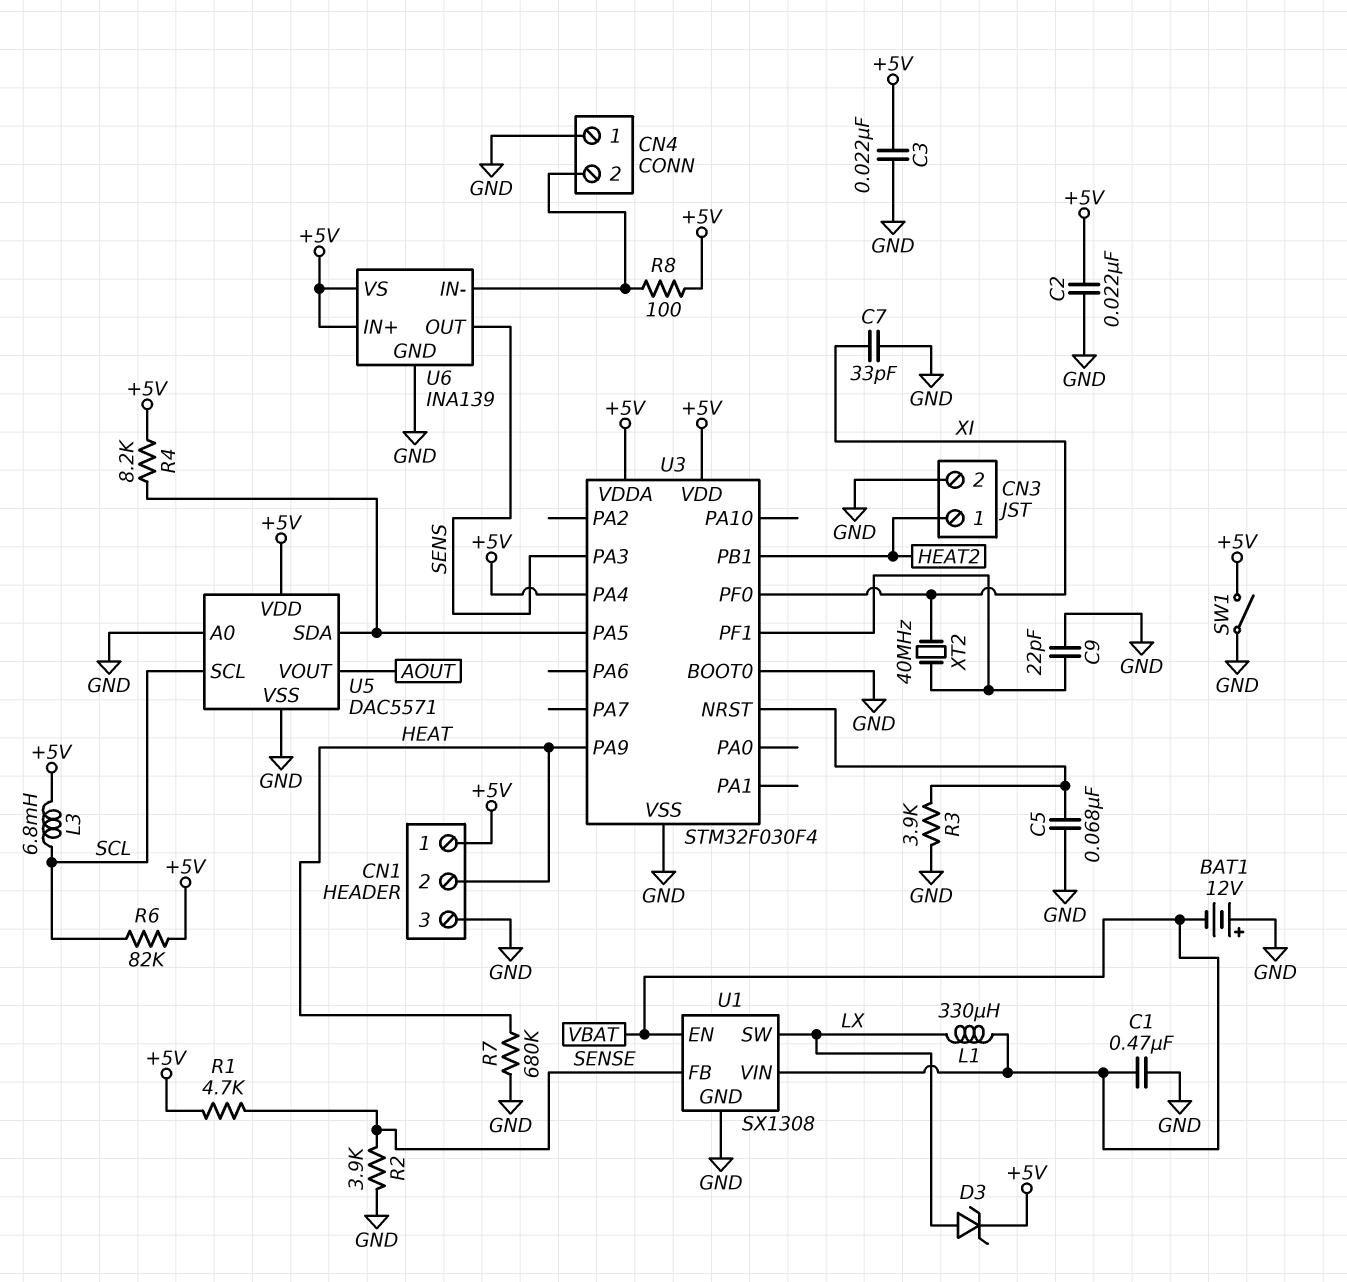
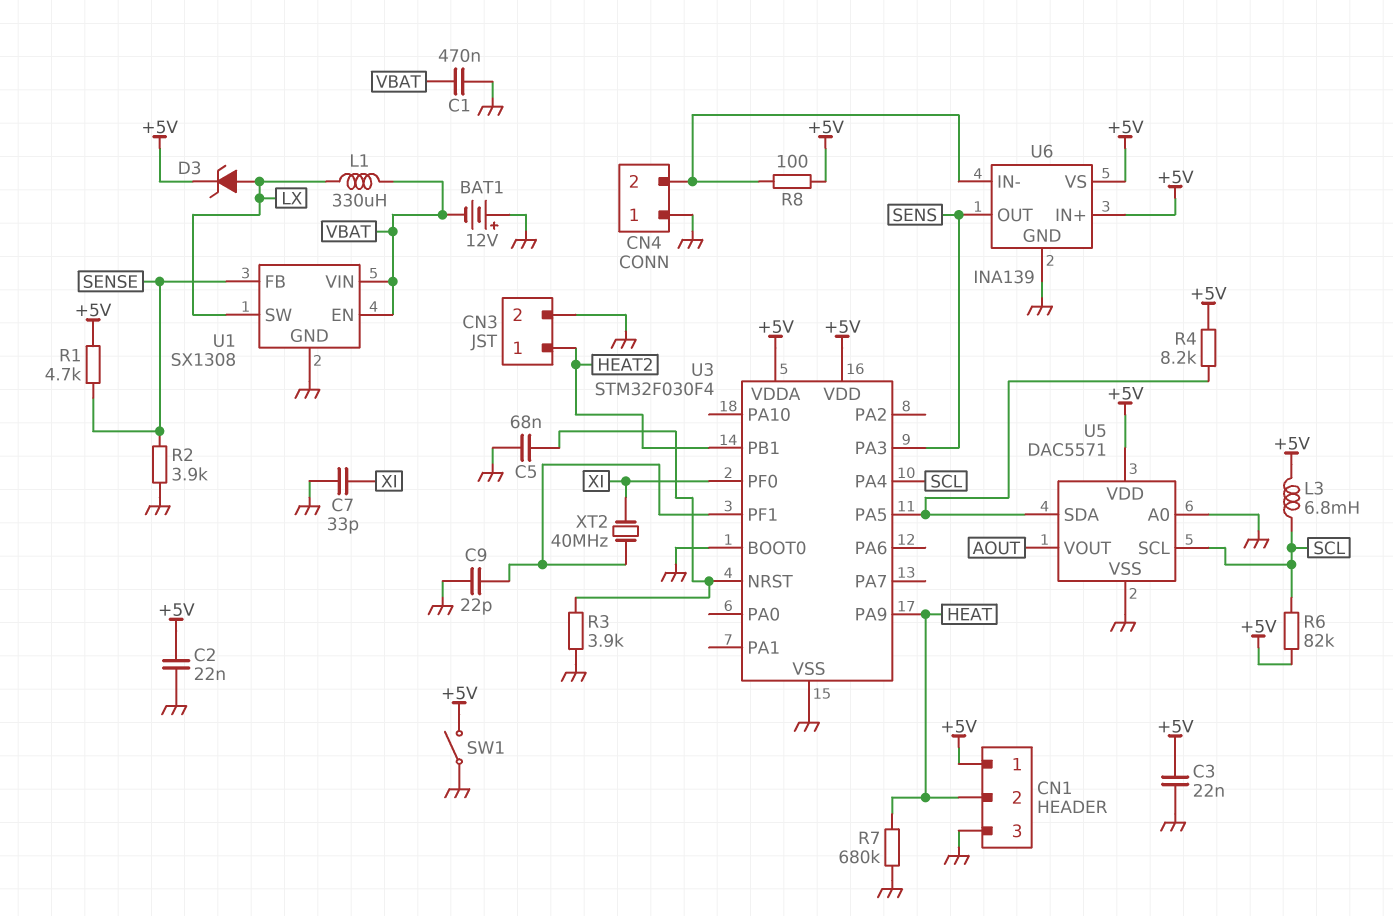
U3 pin PA4: +5V -> SCL

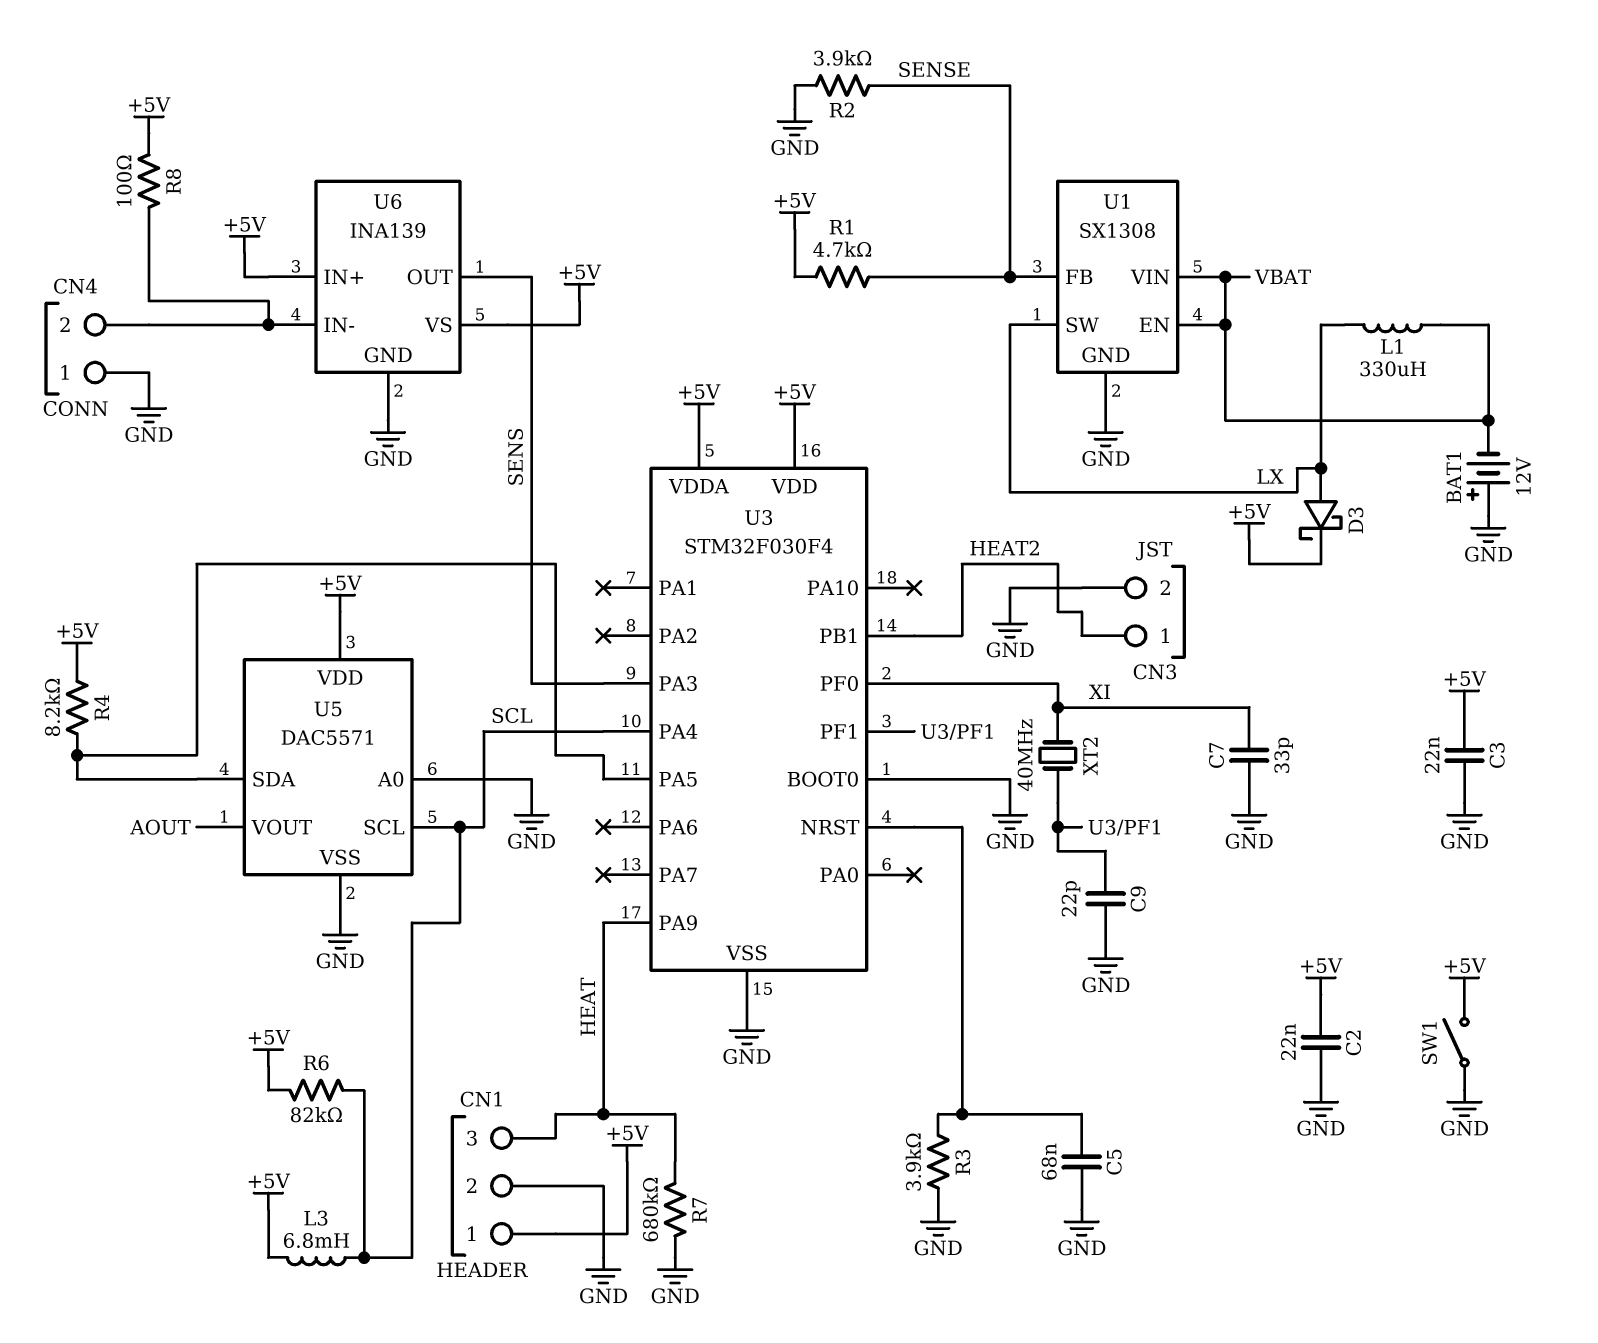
C1: 470nF (GND, VBAT) -> none
CN1 pin 2: HEAT -> GND
CN1 pin 3: GND -> HEAT
D3: zener (A LX, K +5V) -> schottky (A LX, K +5V)

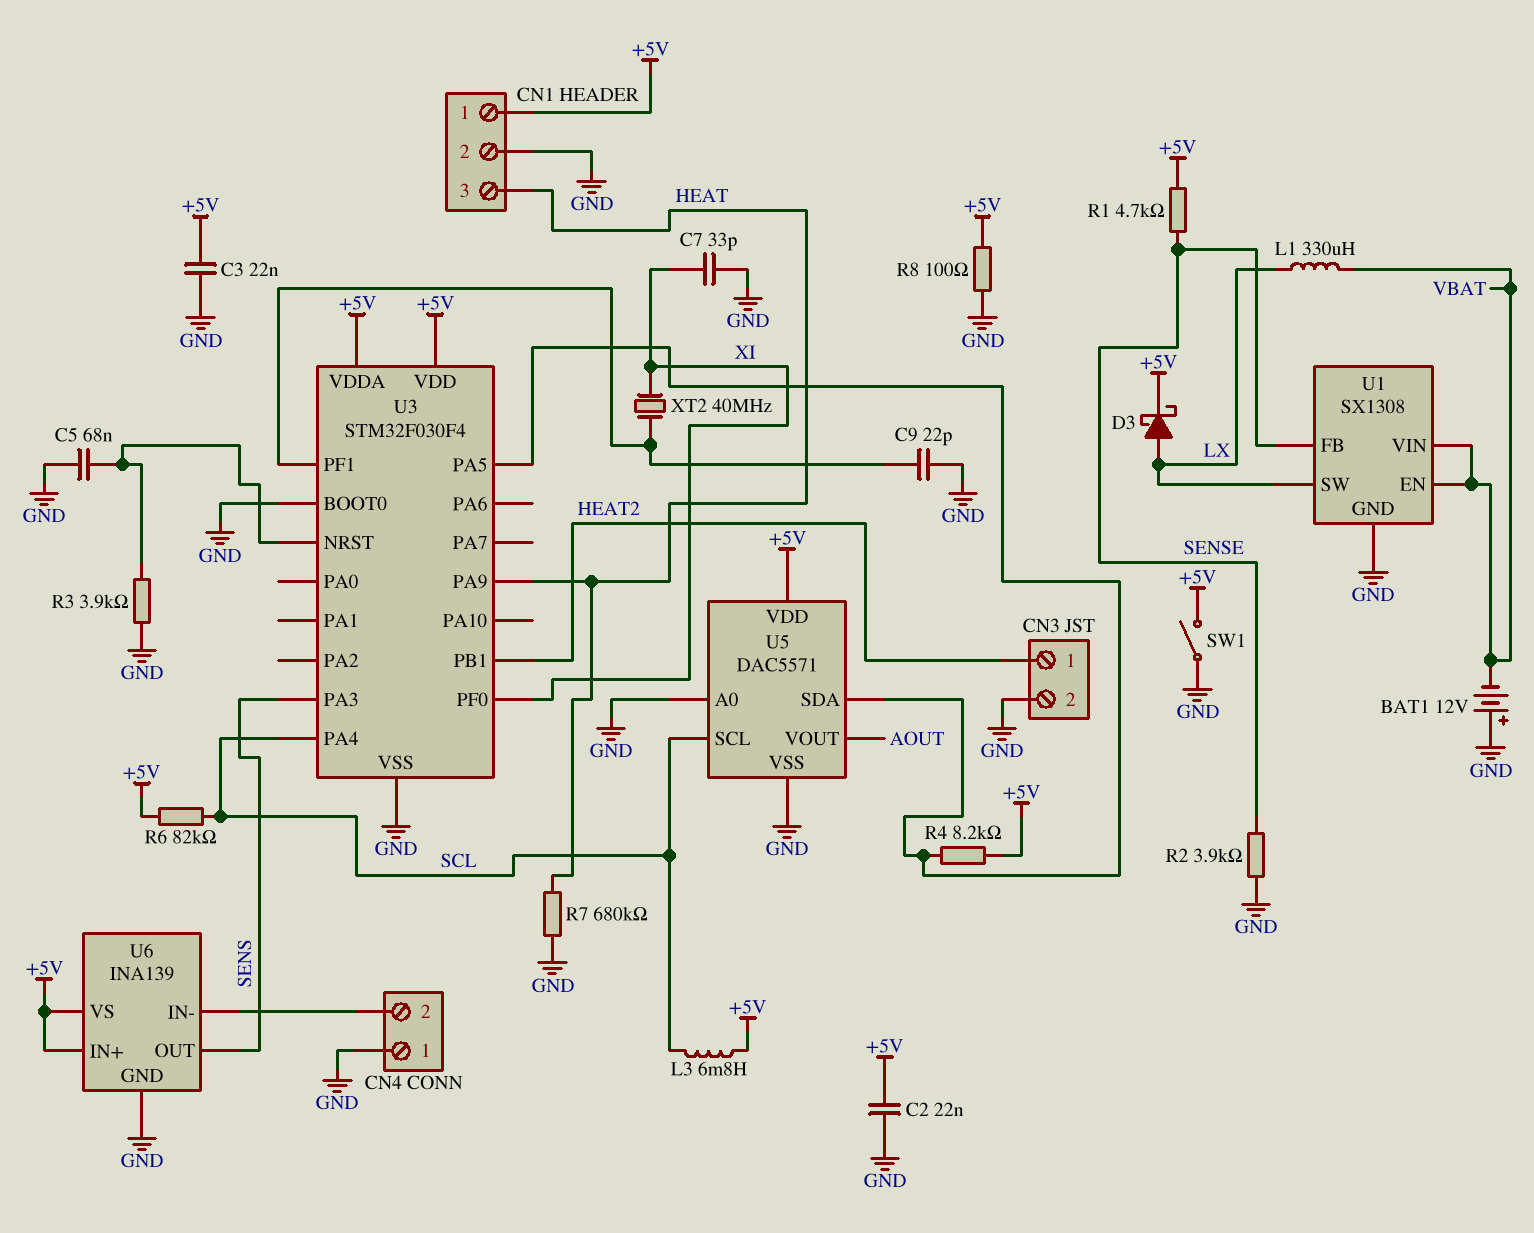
R8: 100 (+5V, CN4/2) -> 100 (+5V, GND)

